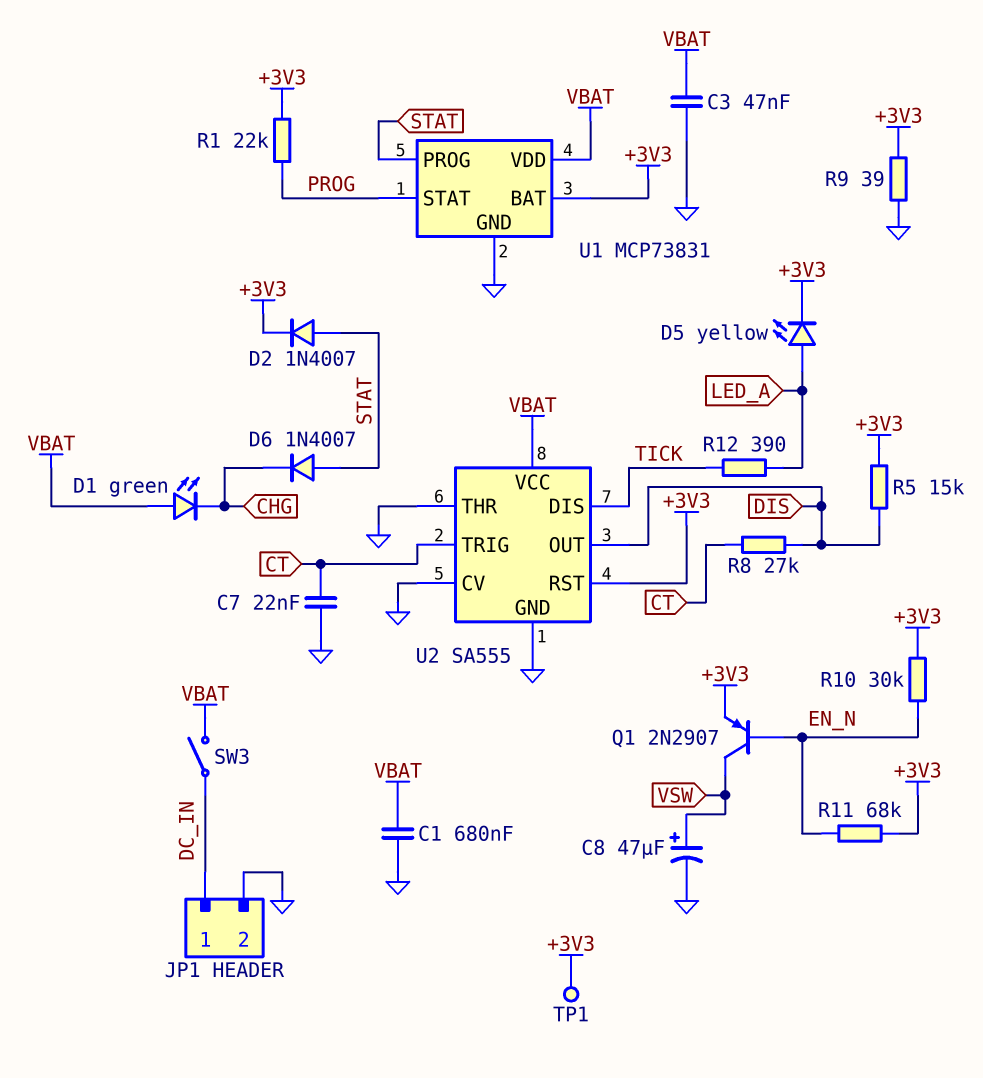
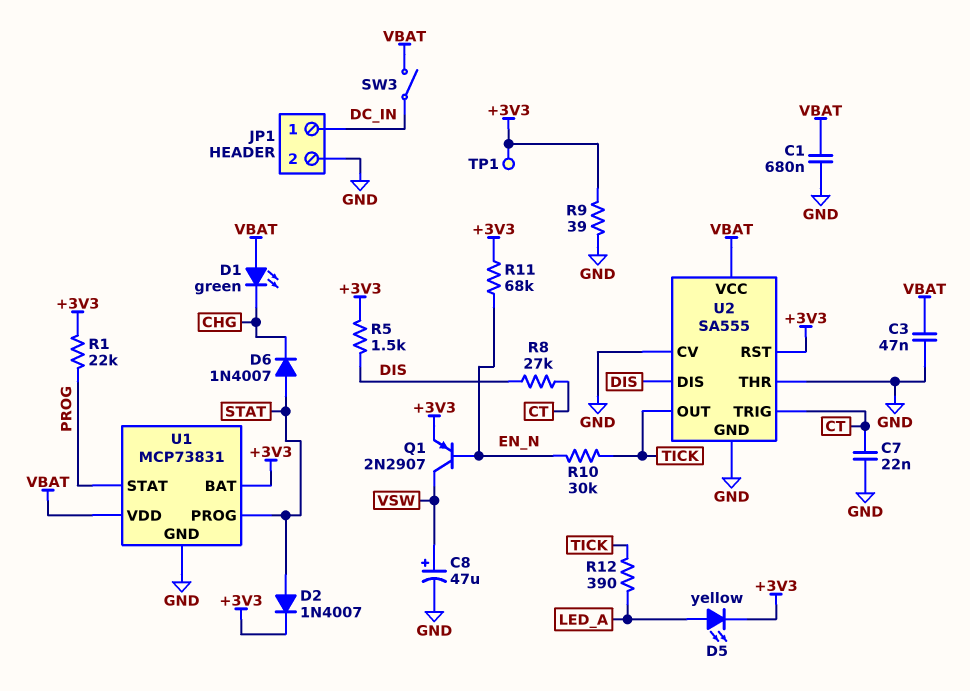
R5: 15k (+3V3, DIS) -> 1.5k (+3V3, DIS)
R10: 30k (+3V3, EN_N) -> 30k (EN_N, TICK)
U2 pin DIS: TICK -> DIS
U2 pin OUT: DIS -> TICK

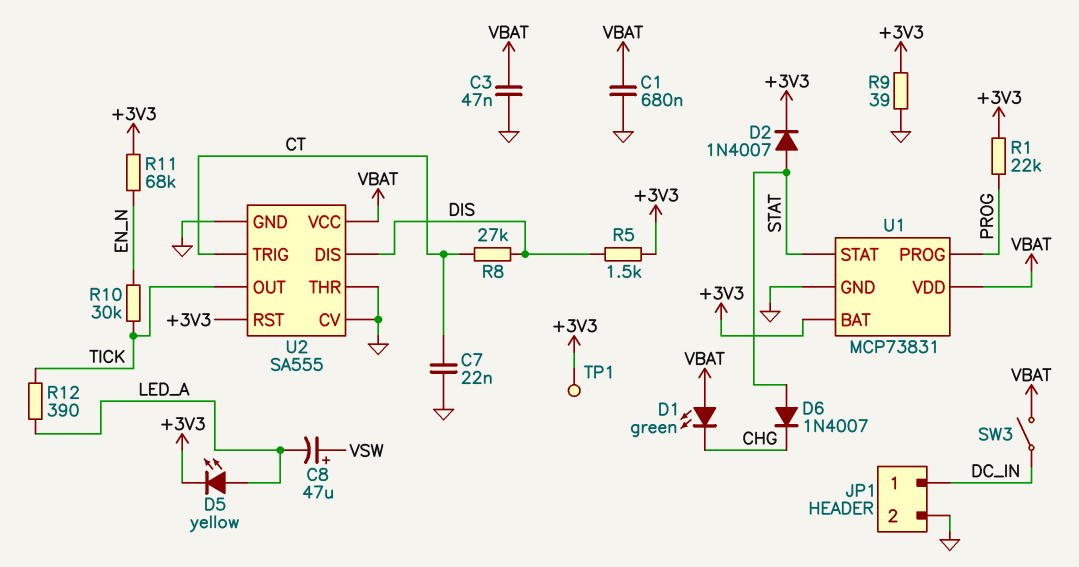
C8: 47uF (plus VSW, minus GND) -> 47uF (plus VSW, minus LED_A)
Q1: PNP 2N2907 (B EN_N, C VSW, E +3V3) -> none
U1 pin PROG: STAT -> PROG
U1 pin STAT: PROG -> STAT

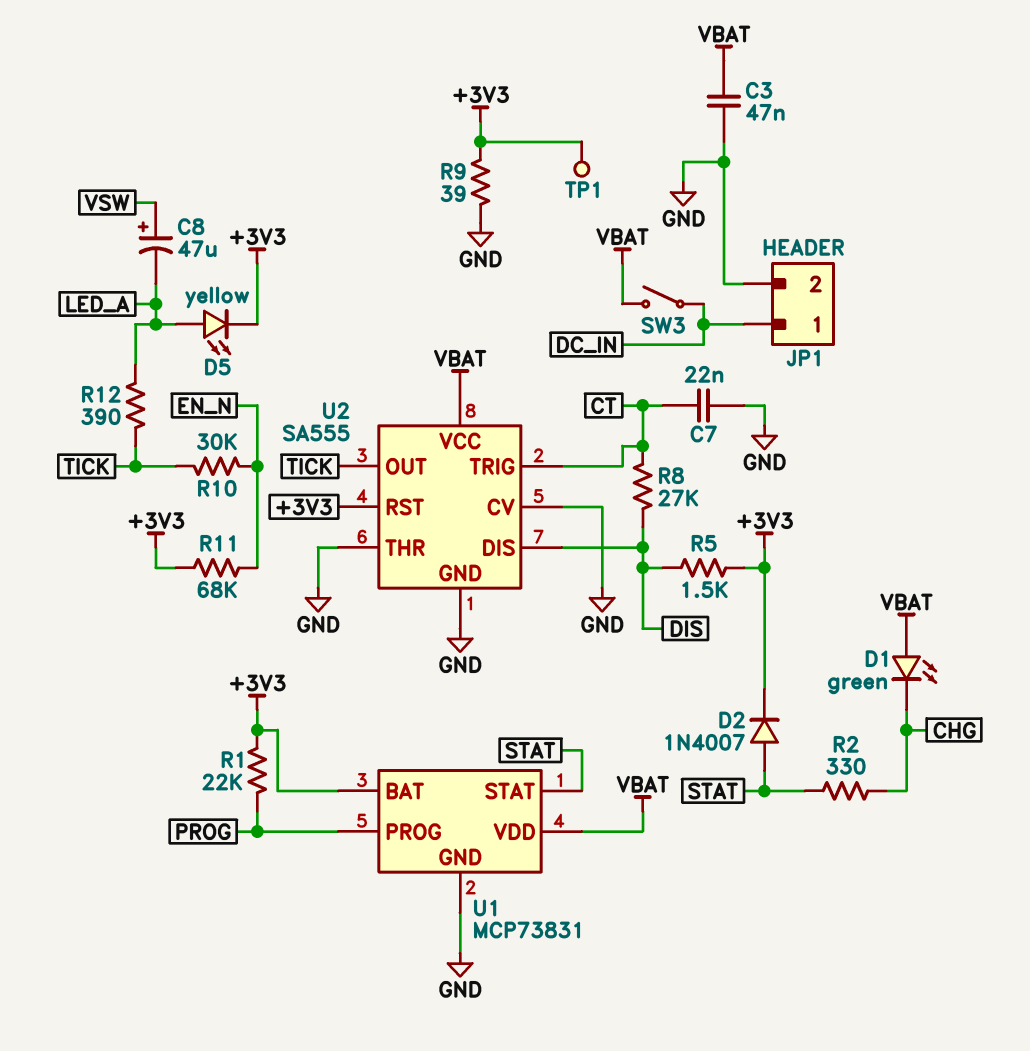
C1: 680nF (GND, VBAT) -> none
D6: diode 1N4007 (A STAT, K CHG) -> none
R2: none -> 330 (CHG, STAT)

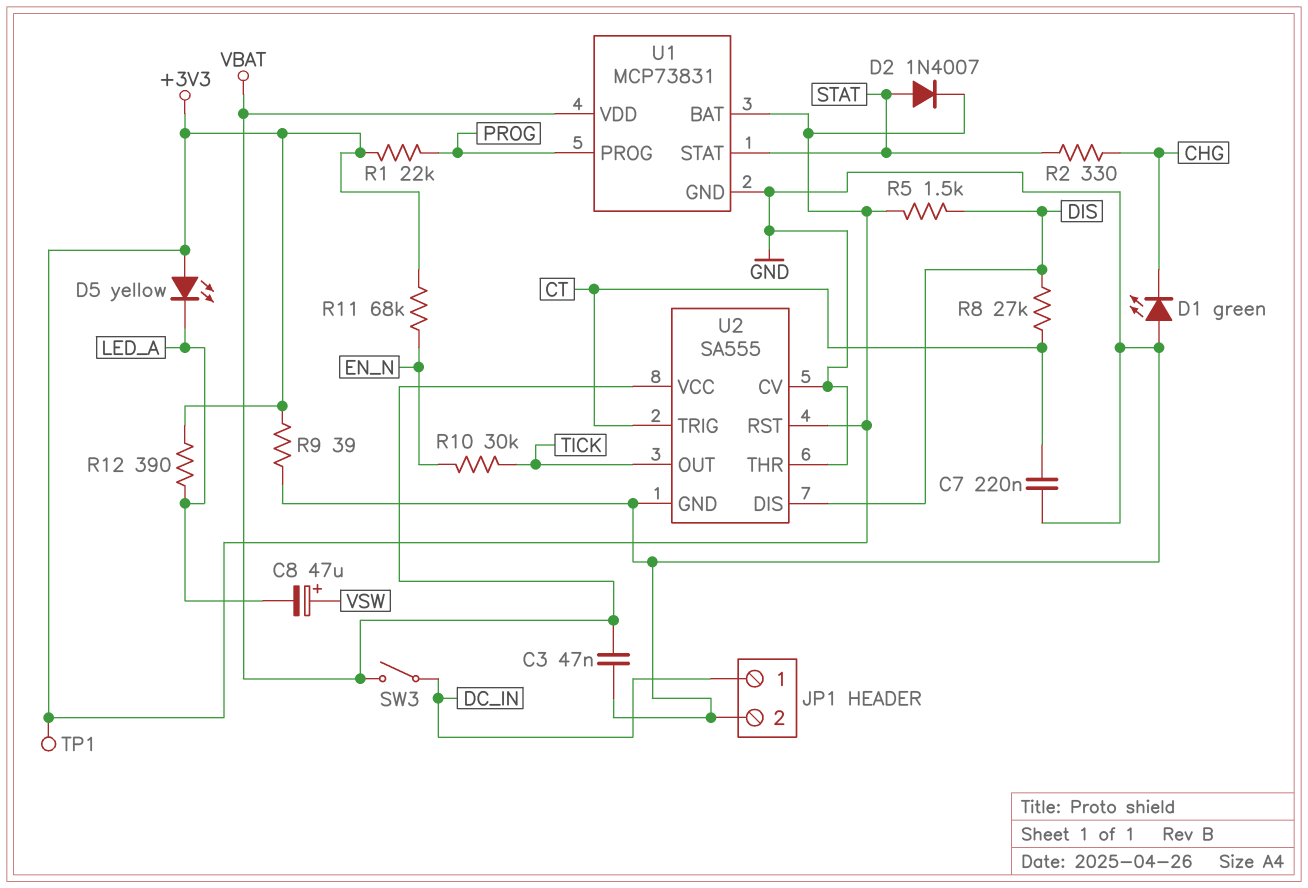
C7: 22nF (CT, GND) -> 220nF (CT, GND)
D1: LED green (A VBAT, K CHG) -> LED green (A GND, K CHG)
D5: LED yellow (A LED_A, K +3V3) -> LED yellow (A +3V3, K LED_A)
R12: 390 (LED_A, TICK) -> 390 (+3V3, LED_A)

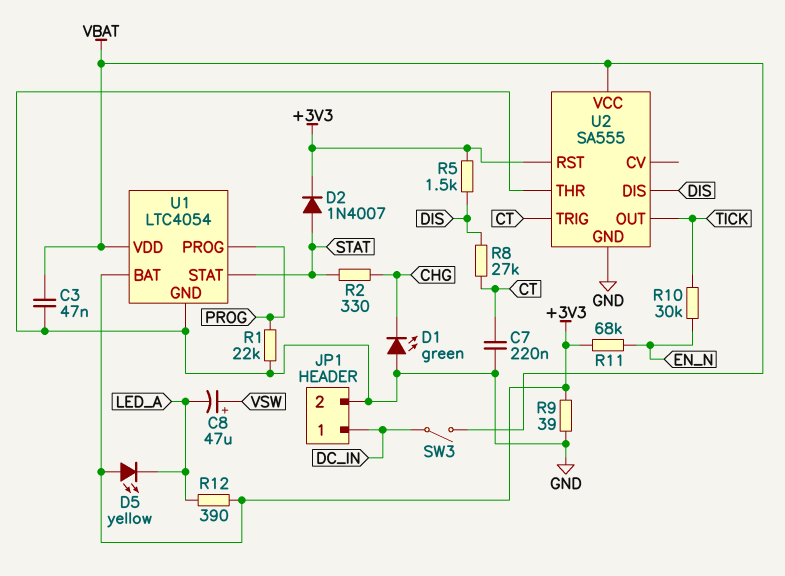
R1: 22k (+3V3, PROG) -> 22k (GND, PROG)
TP1: test point (+3V3) -> none
U1: MCP73831 -> LTC4054
U2 pin CV: GND -> none

